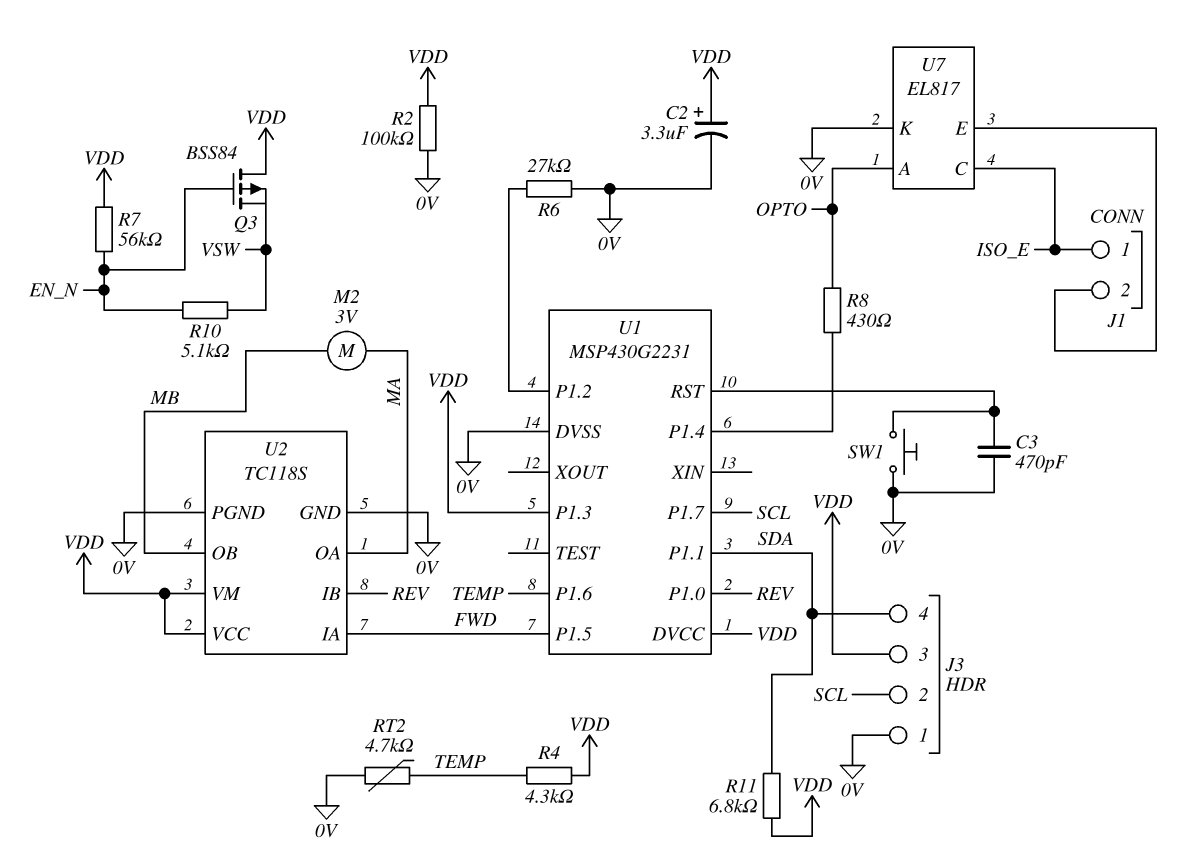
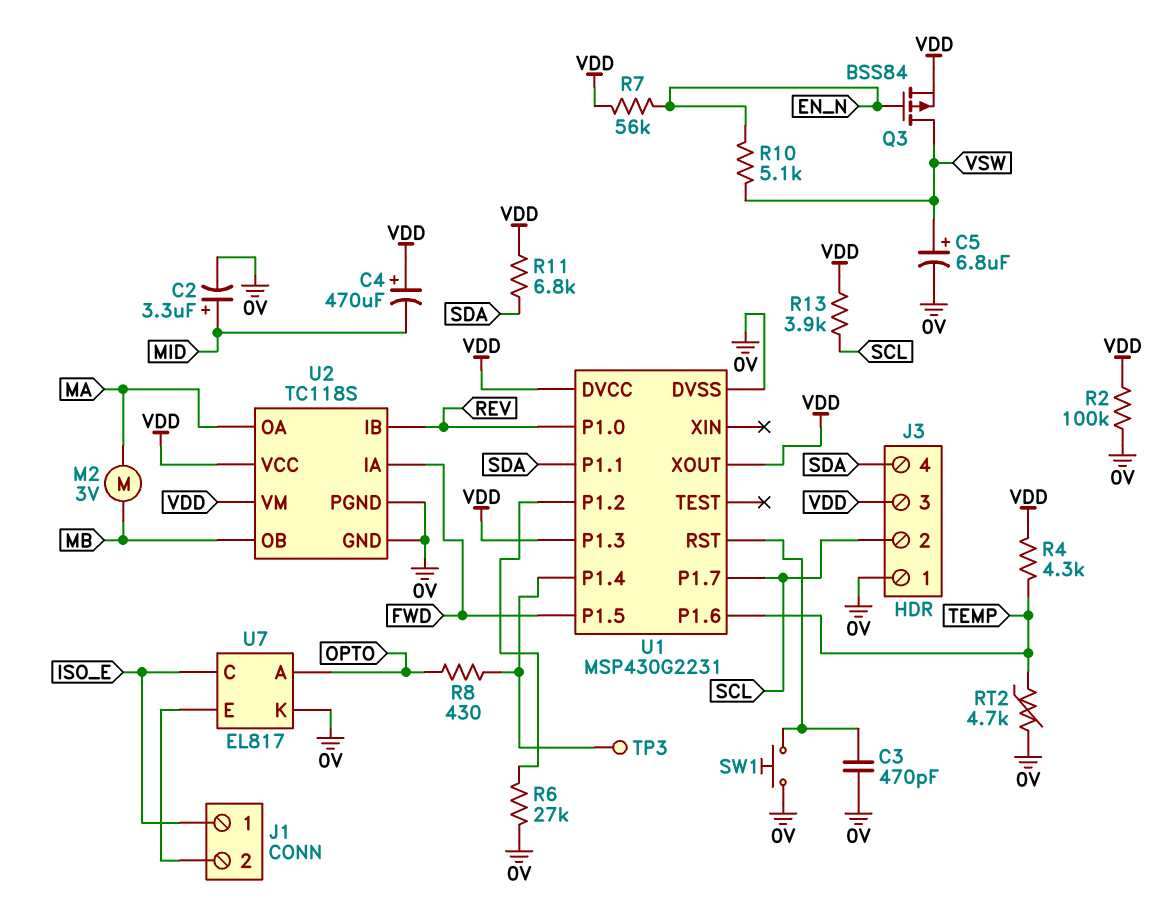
C2: 3.3uF (plus VDD, minus 0V) -> 3.3uF (plus MID, minus 0V)
C4: none -> 470uF (plus VDD, minus MID)
C5: none -> 6.8uF (plus VSW, minus 0V)
Q3: PMOS BSS84 (G EN_N, D VDD, S VSW) -> PMOS BSS84 (G EN_N, D VSW, S VDD)
R13: none -> 3.9k (SCL, VDD)
TP3: none -> test point (U1/P1.4)
U1 pin XOUT: none -> VDD

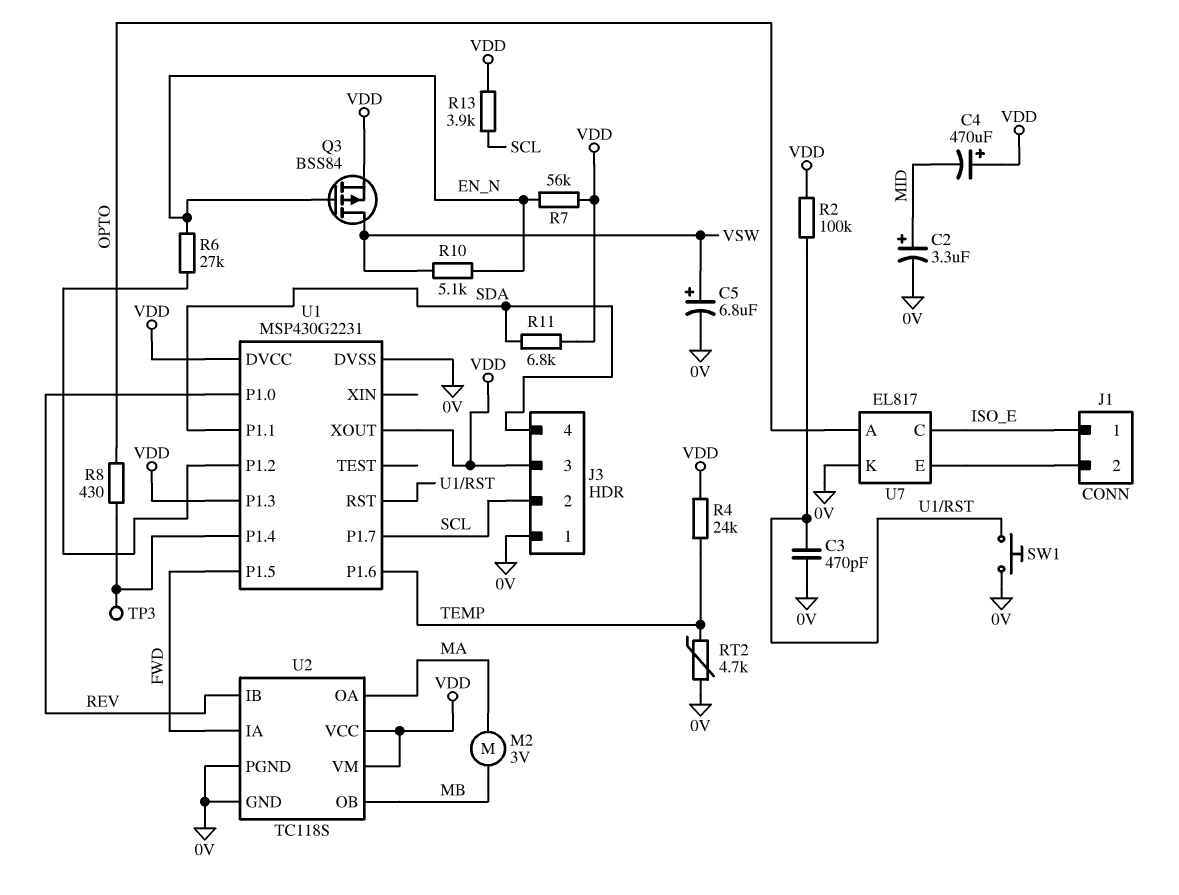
R2: 100k (0V, VDD) -> 100k (U1/RST, VDD)
R4: 4.3k (TEMP, VDD) -> 24k (TEMP, VDD)
R6: 27k (0V, U1/P1.2) -> 27k (EN_N, U1/P1.2)

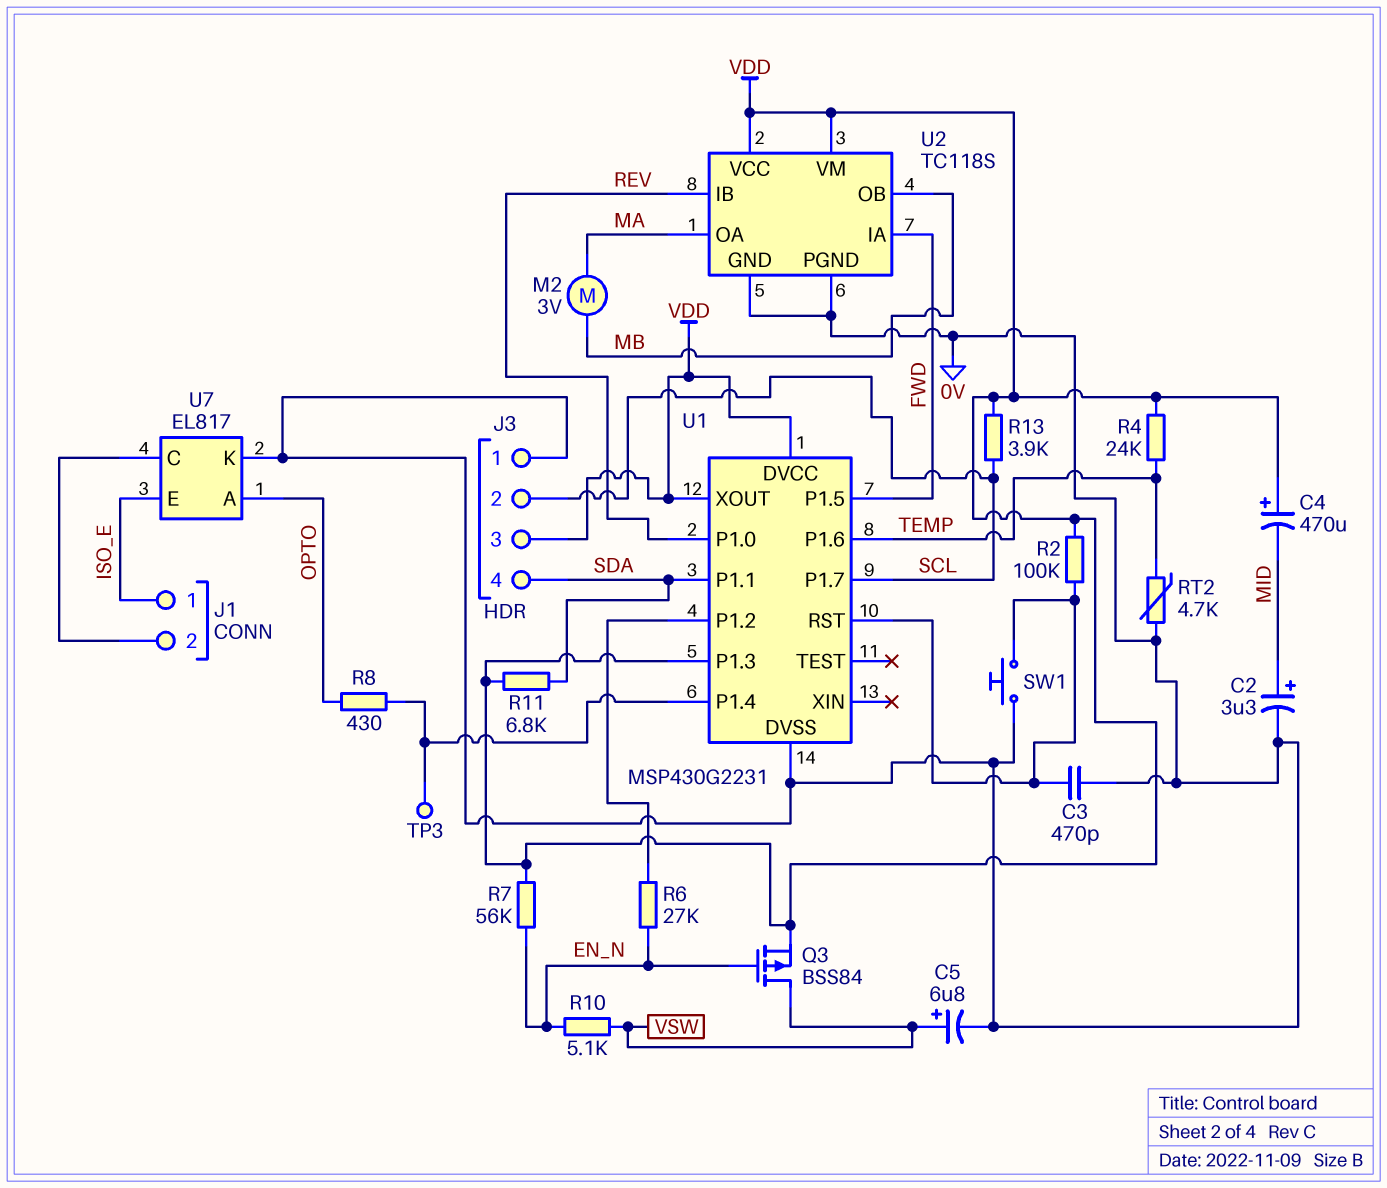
U7 pin C: ISO_E -> J1/2
U7 pin E: J1/2 -> ISO_E

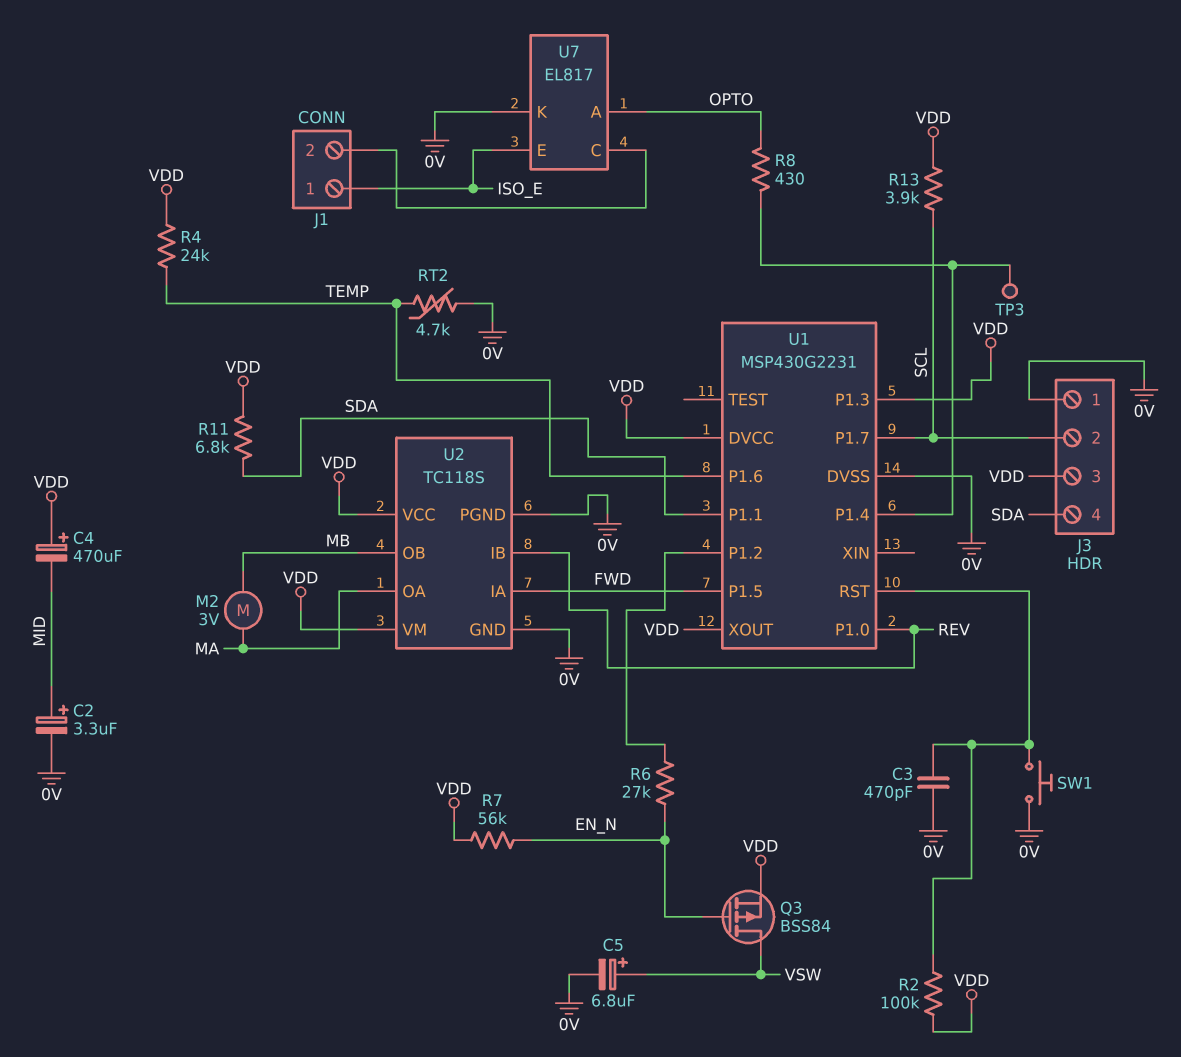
R10: 5.1k (EN_N, VSW) -> none

